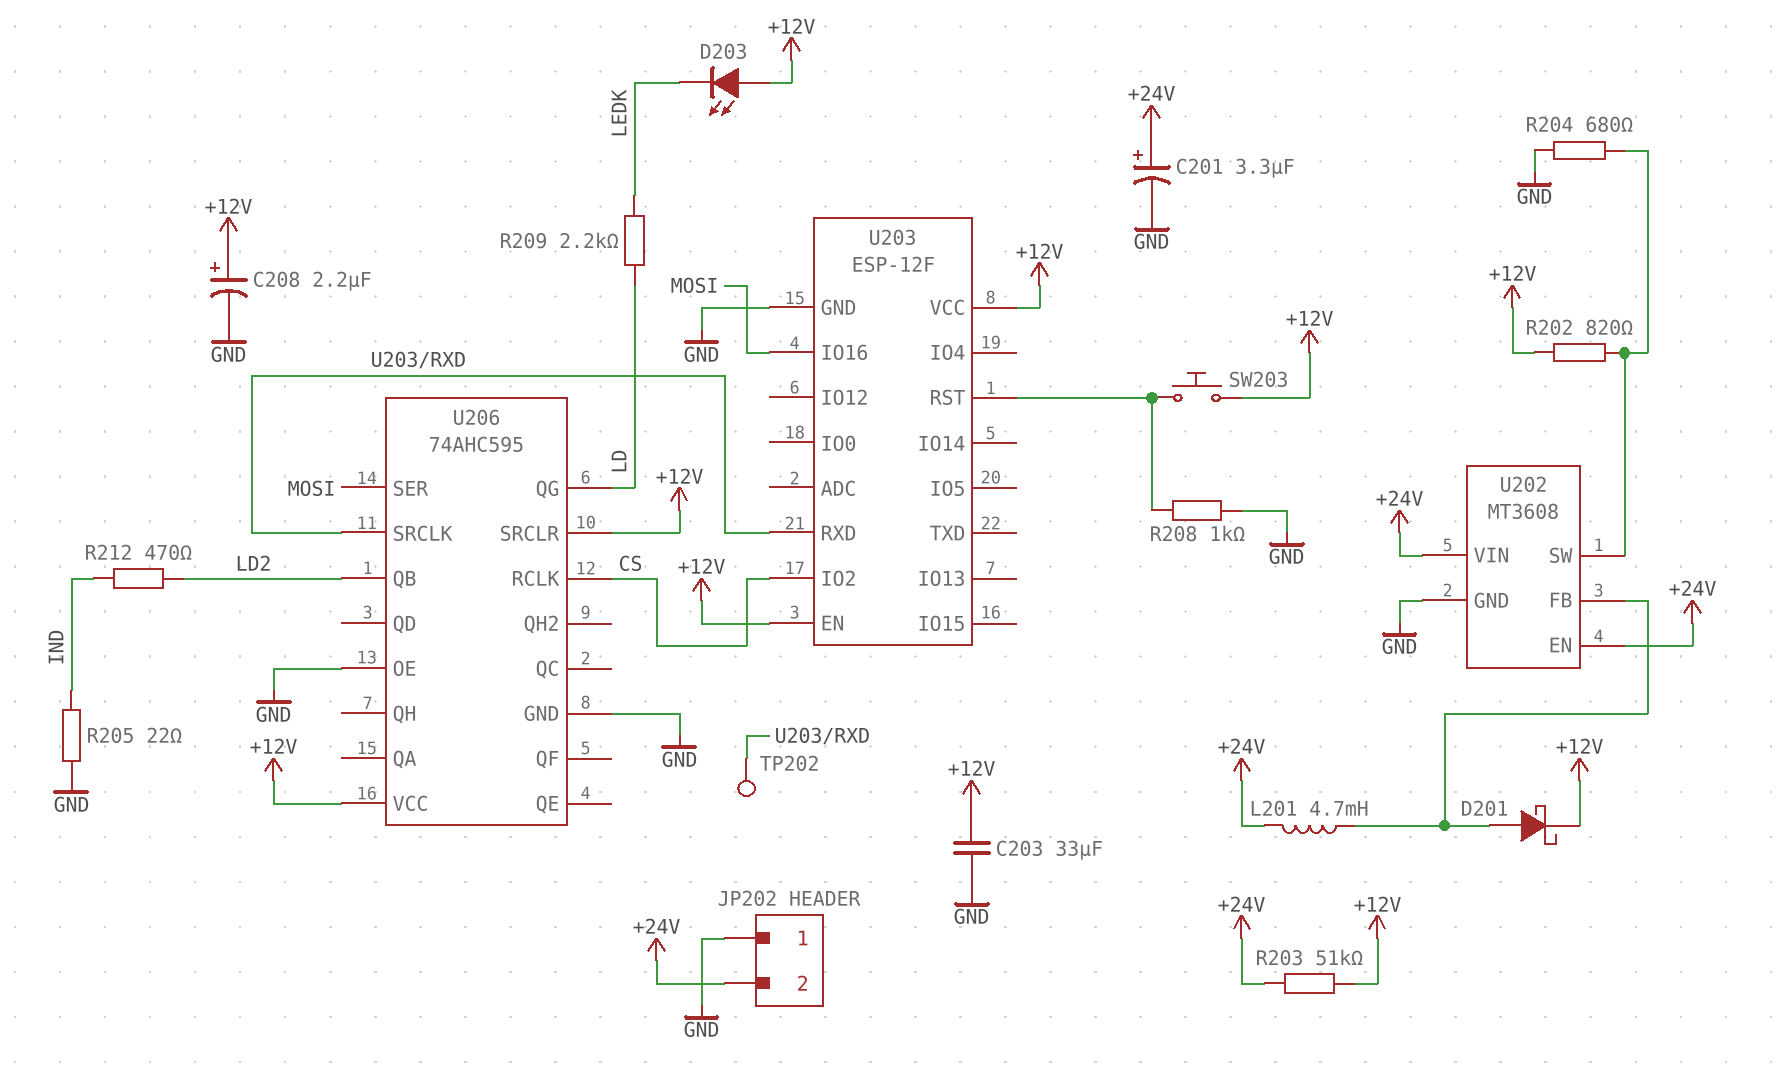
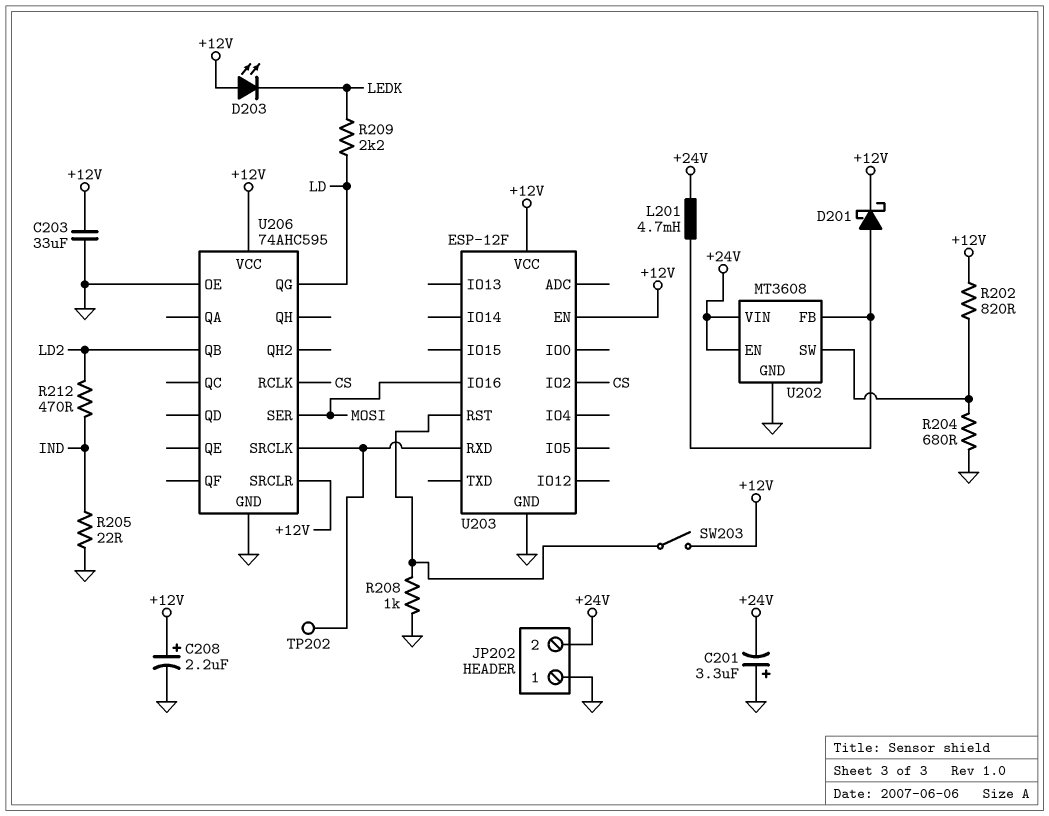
C201: 3.3uF (plus +24V, minus GND) -> 3.3uF (plus GND, minus +24V)
R203: 51k (+12V, +24V) -> none
SW203: button (+12V, U203/RST) -> switch (+12V, U203/RST)

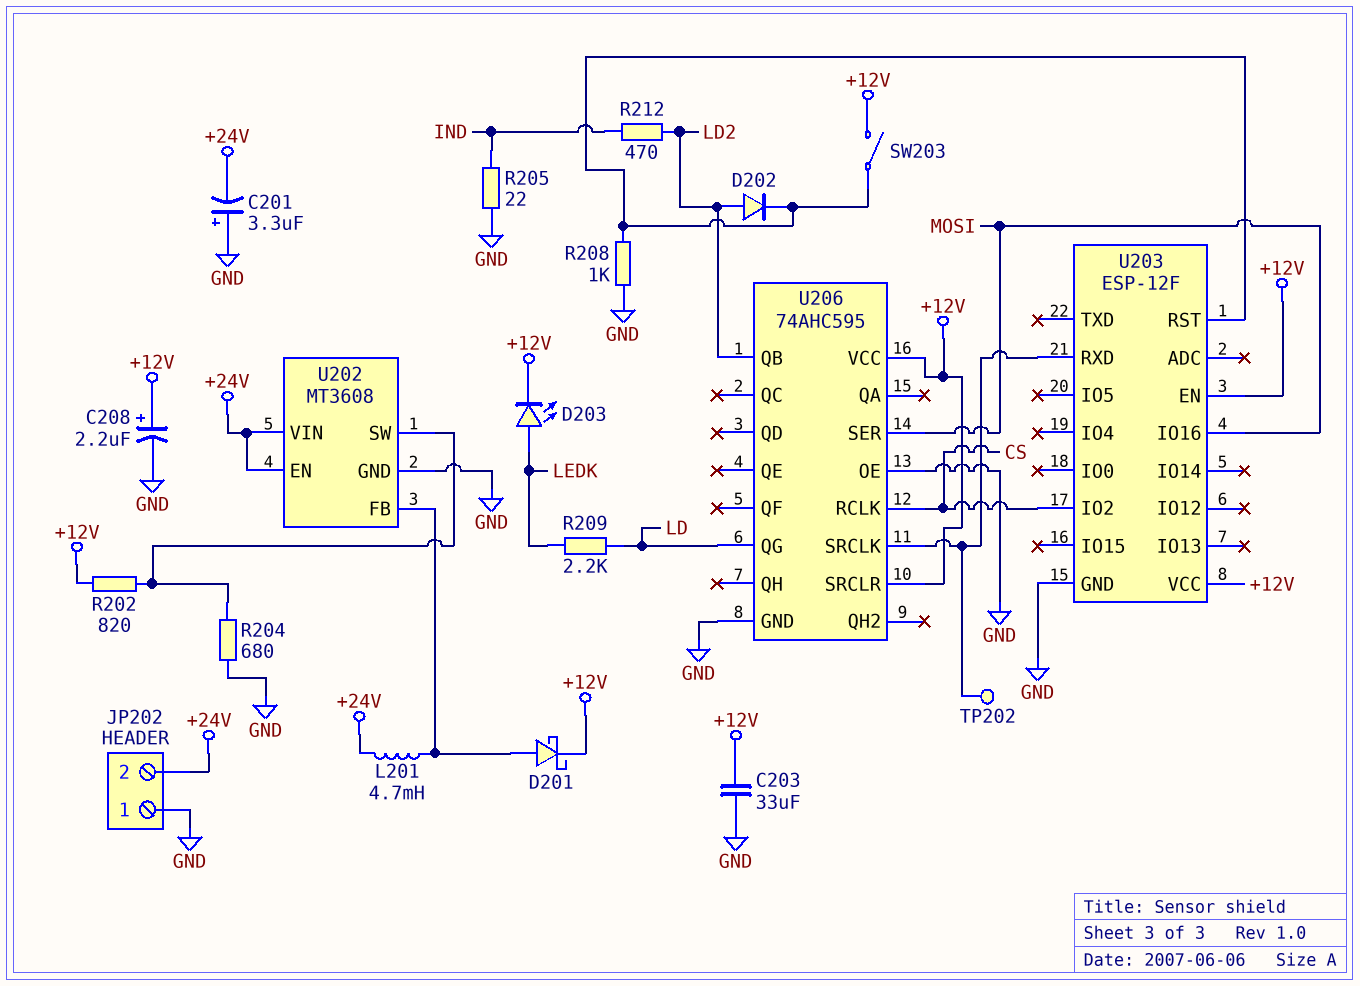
D202: none -> diode (A LD2, K U203/RST)
D203: LED (A +12V, K LEDK) -> LED (A LEDK, K +12V)

